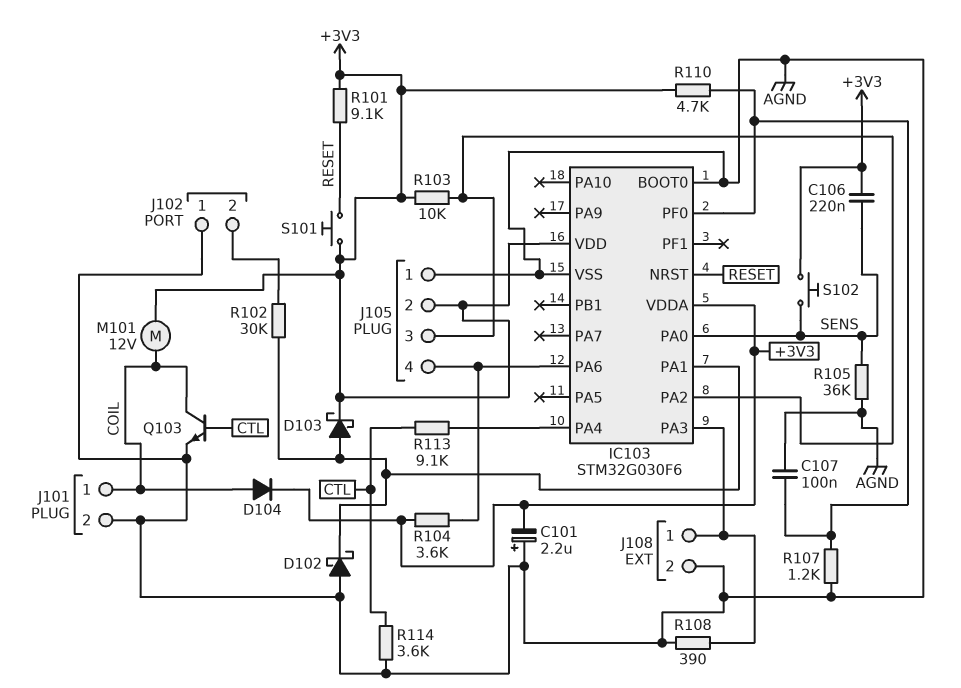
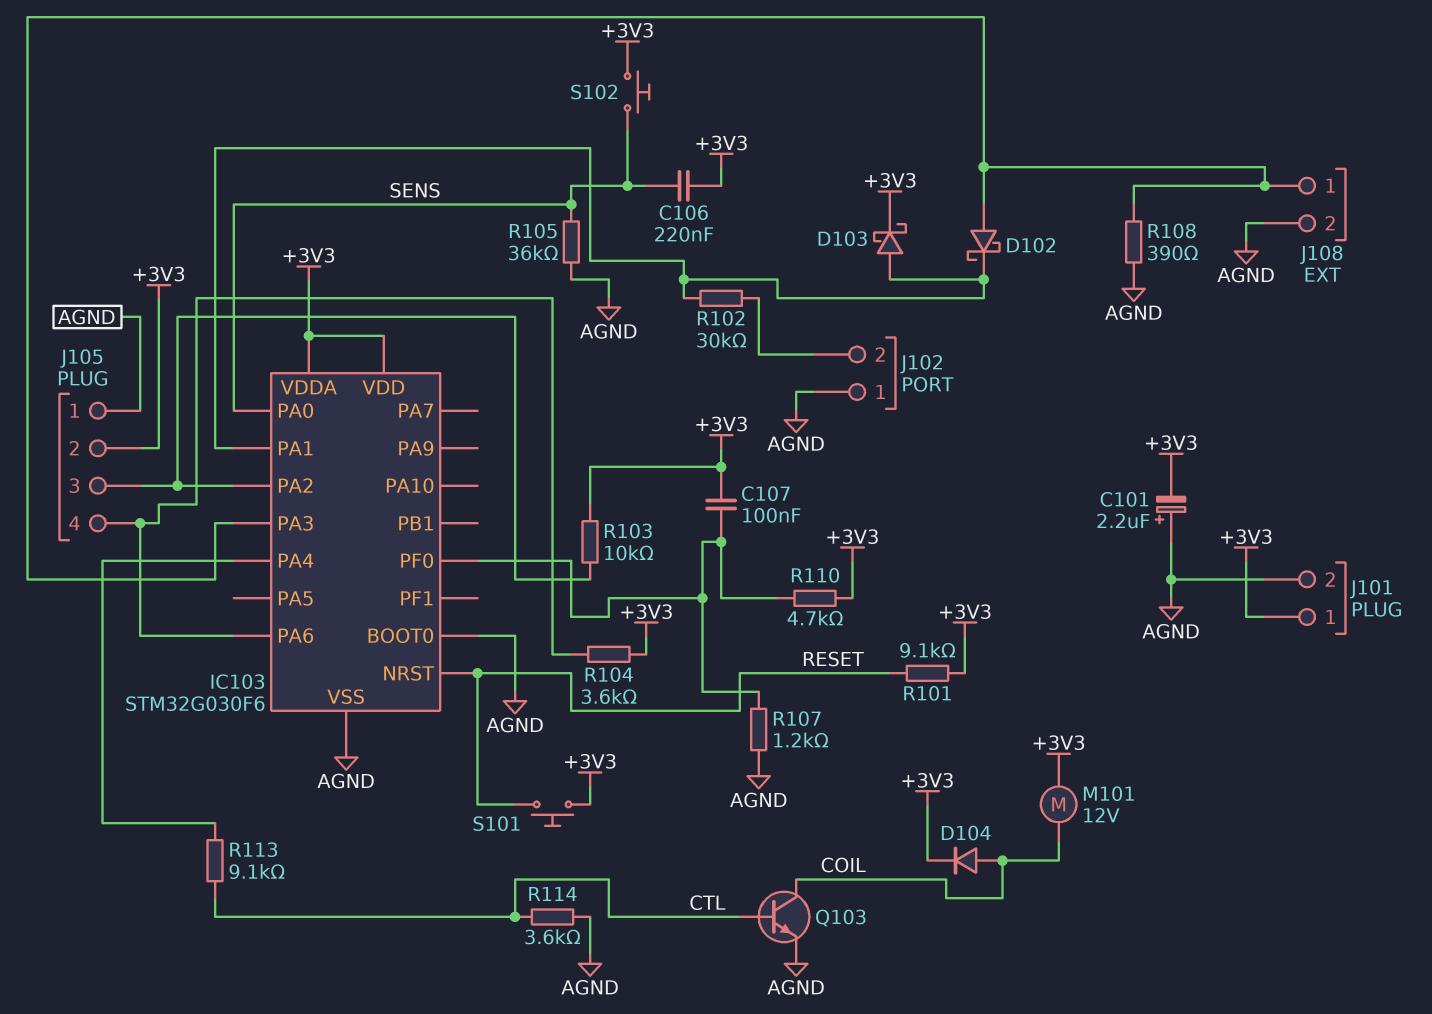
C107: 100nF (AGND, IC103/PF0) -> 100nF (+3V3, IC103/PF0)
D102: schottky (A AGND, K IC103/PA1) -> schottky (A IC103/PA3, K IC103/PA1)
J101 pin 1: COIL -> +3V3

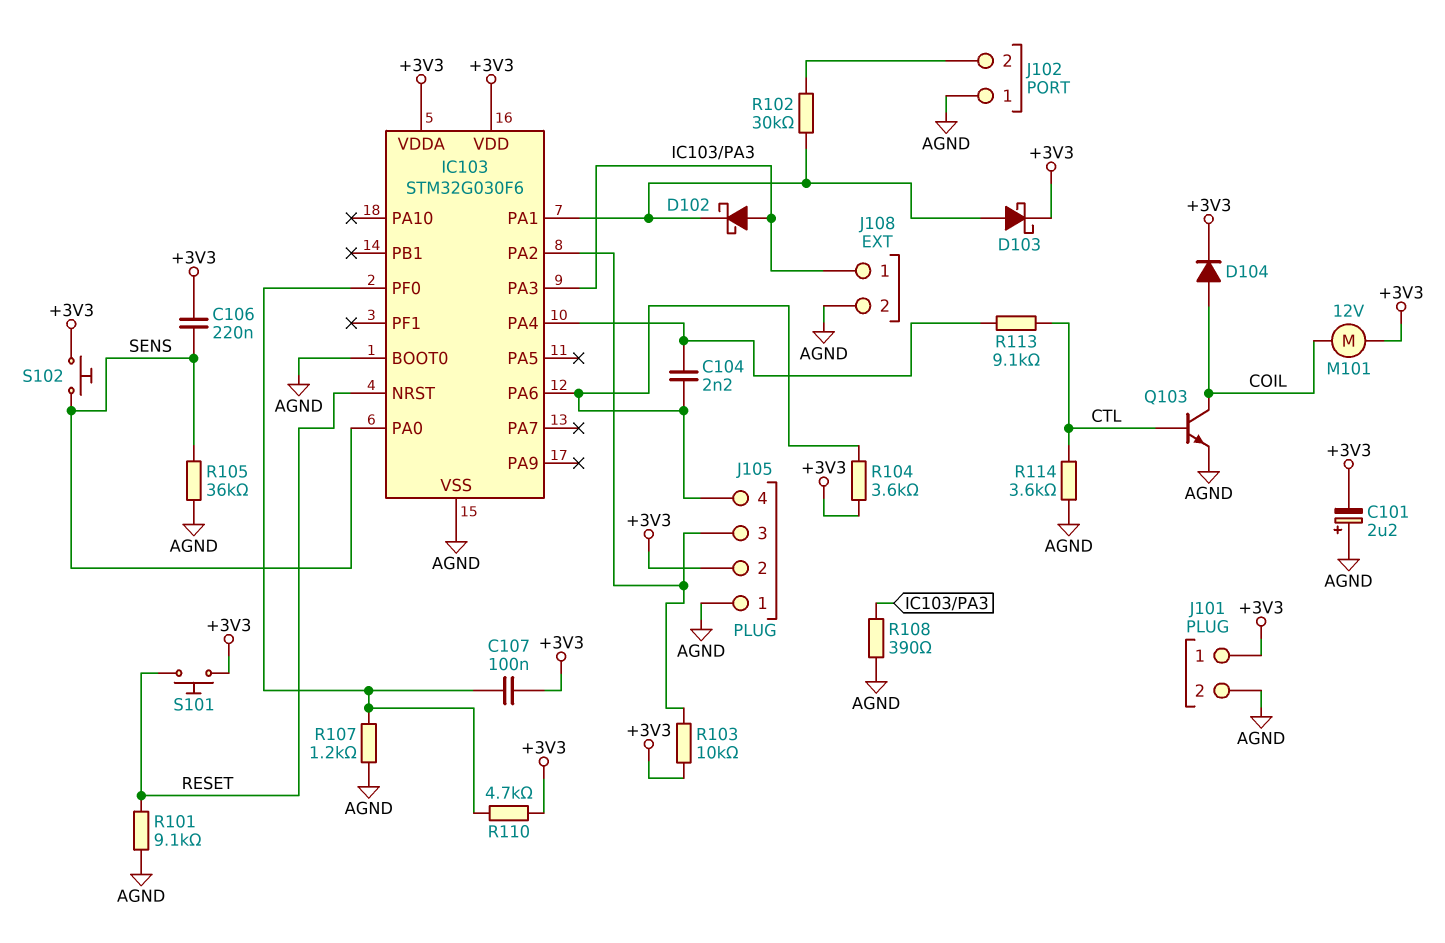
C104: none -> 2.2nF (IC103/PA4, IC103/PA6)
R101: 9.1k (+3V3, RESET) -> 9.1k (AGND, RESET)

